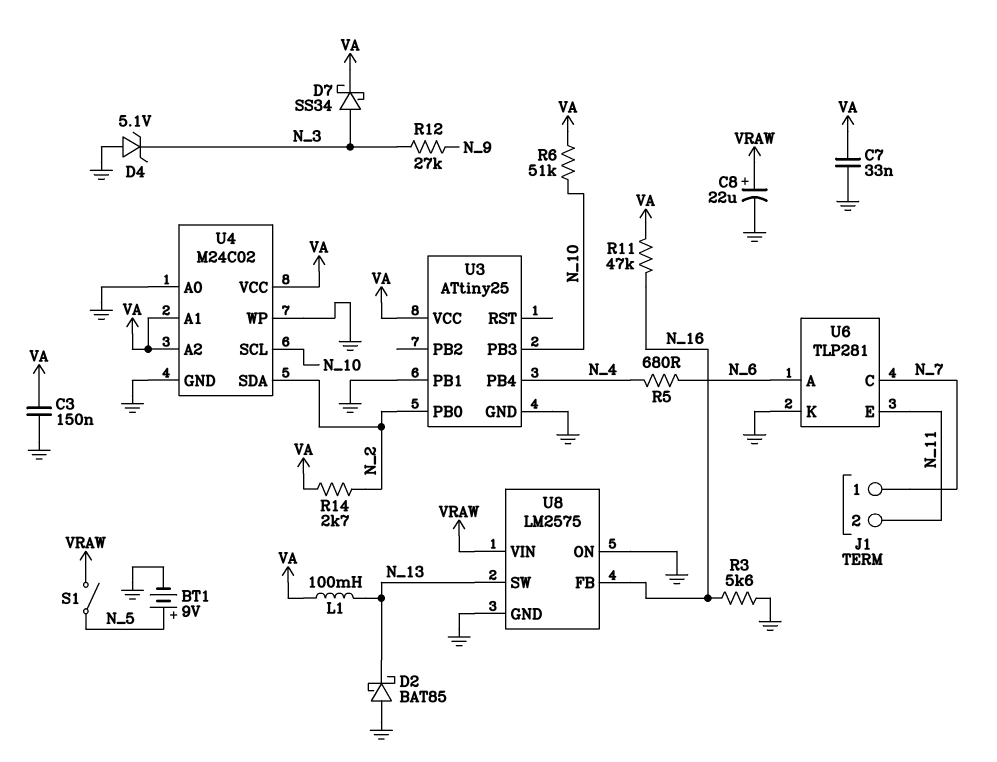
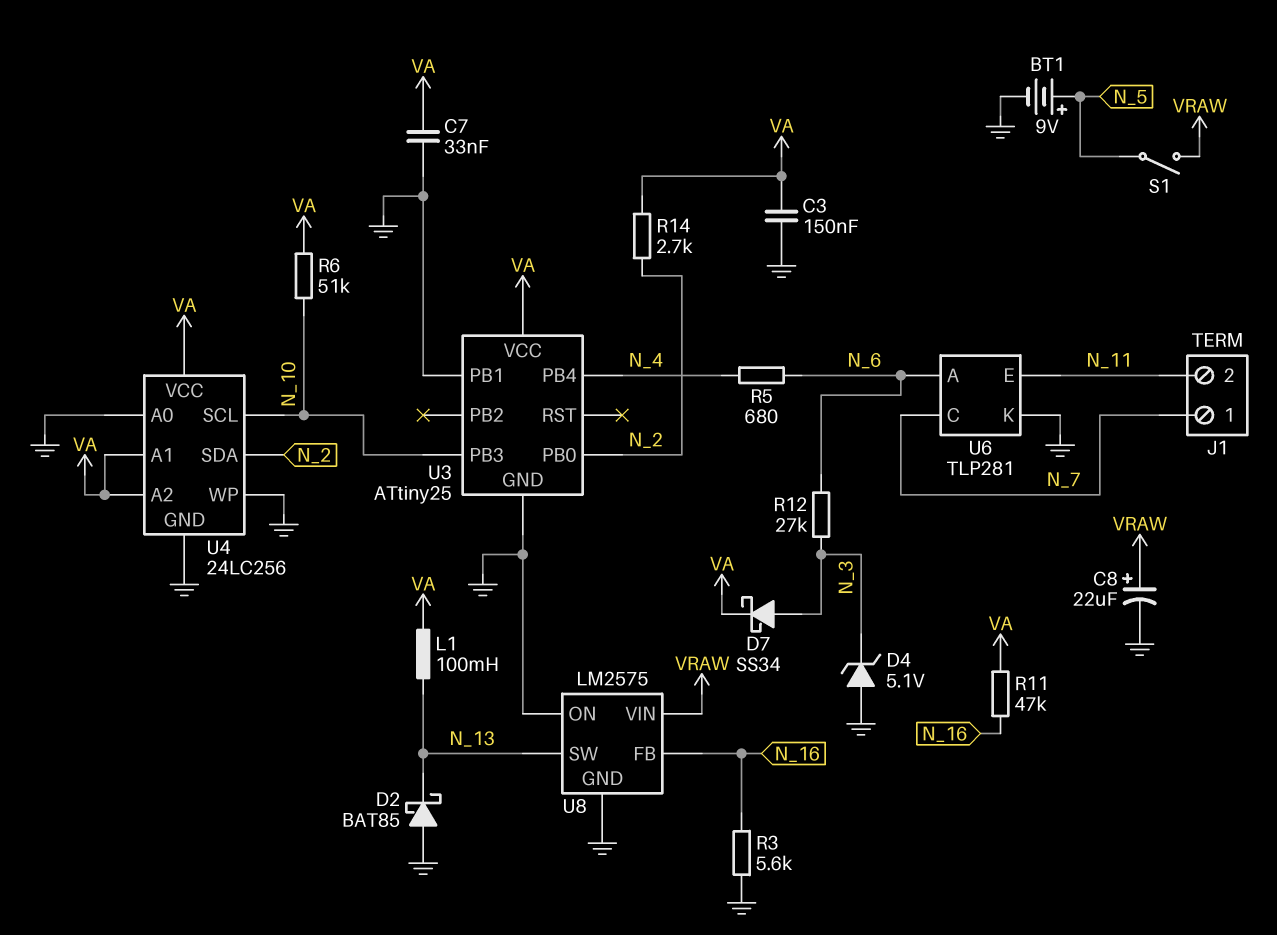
R12: 27k (N_3, N_9) -> 27k (N_3, N_6)
U4: M24C02 -> 24LC256

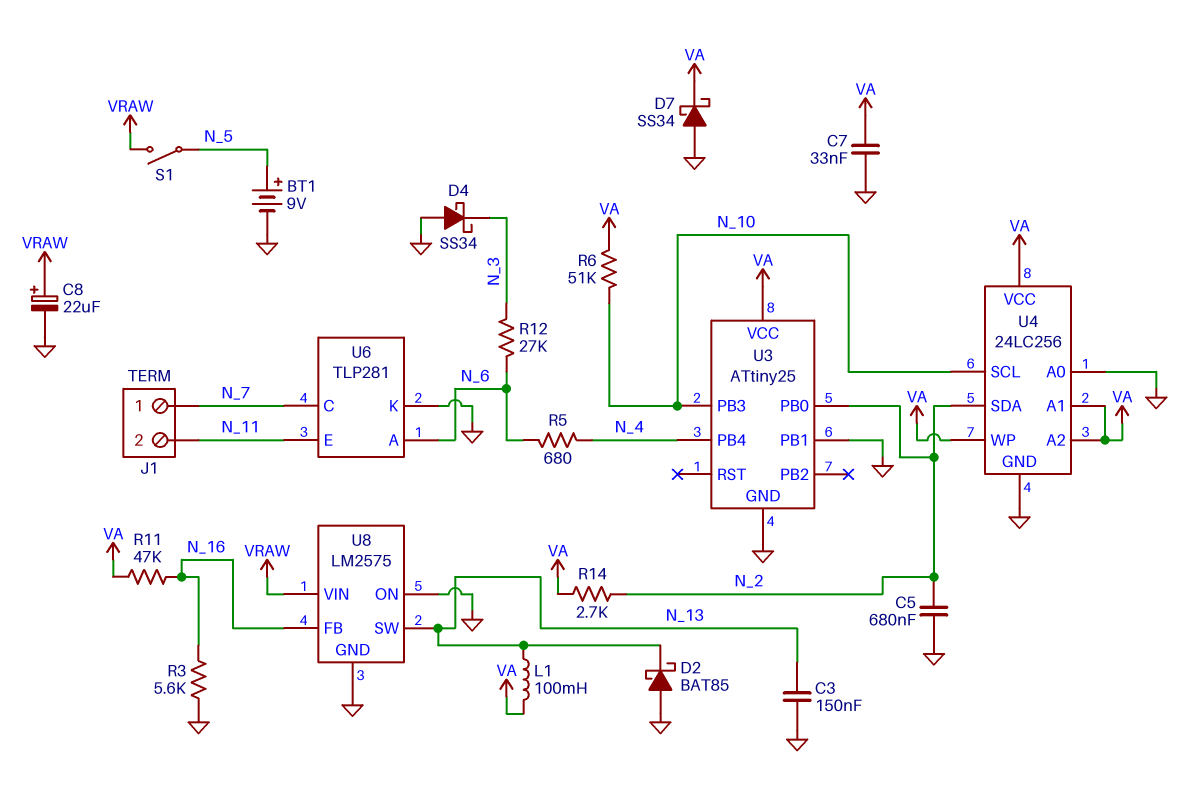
C3: 150nF (GND, VA) -> 150nF (GND, N_13)
C5: none -> 680nF (GND, N_2)
D4: zener 5.1V (A GND, K N_3) -> schottky SS34 (A GND, K N_3)
D7: schottky SS34 (A N_3, K VA) -> schottky SS34 (A GND, K VA)
U4 pin WP: GND -> VA

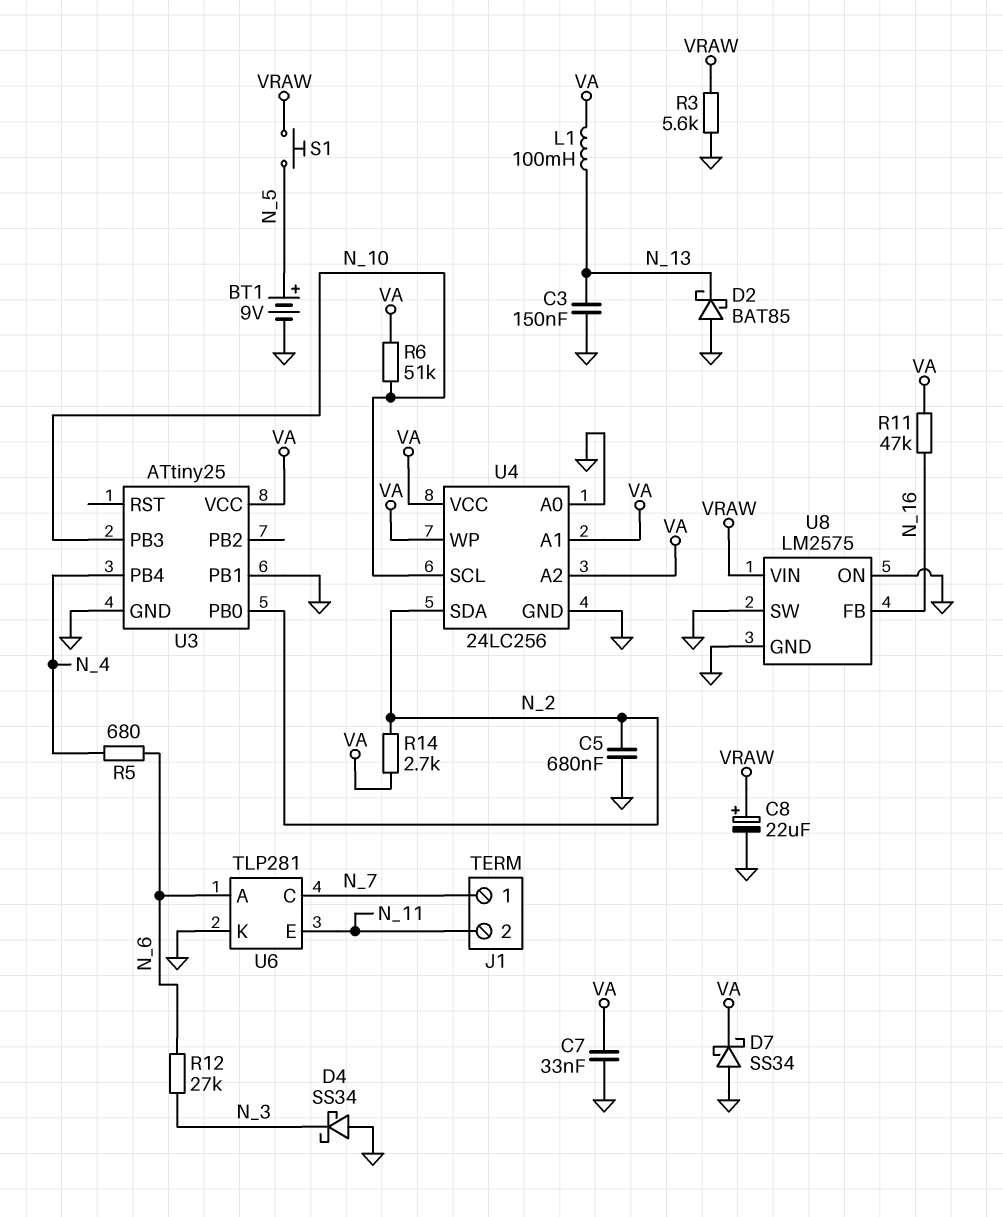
R3: 5.6k (GND, N_16) -> 5.6k (GND, VRAW)
S1: switch (N_5, VRAW) -> button (N_5, VRAW)
U8 pin SW: N_13 -> GND

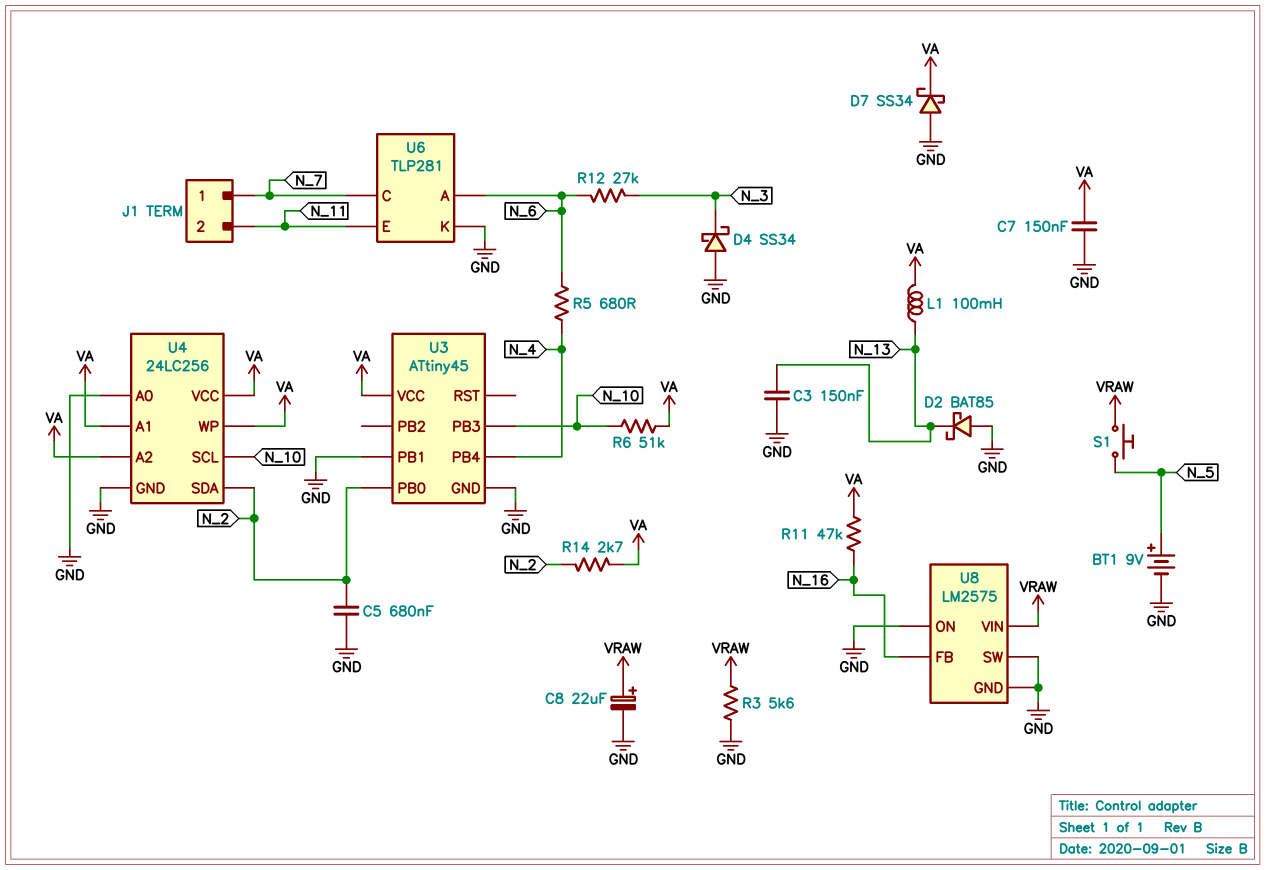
C7: 33nF (GND, VA) -> 150nF (GND, VA)
U3: ATtiny25 -> ATtiny45

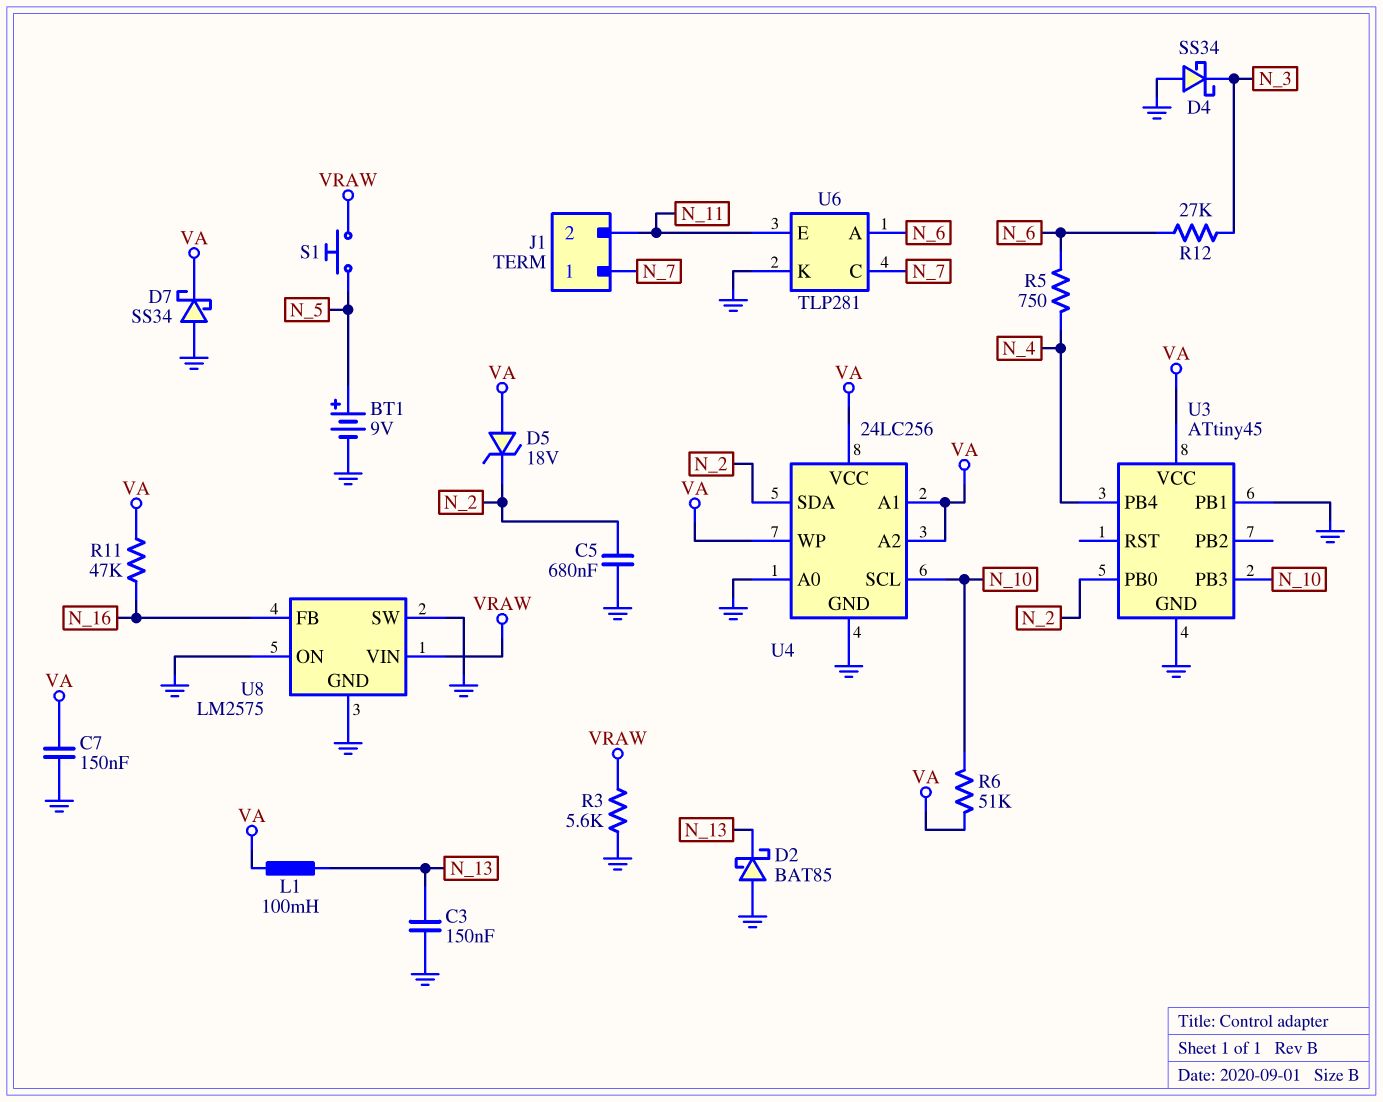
C8: 22uF (plus VRAW, minus GND) -> none
D5: none -> zener 18V (A VA, K N_2)
R5: 680 (N_4, N_6) -> 750 (N_4, N_6)
R14: 2.7k (N_2, VA) -> none

